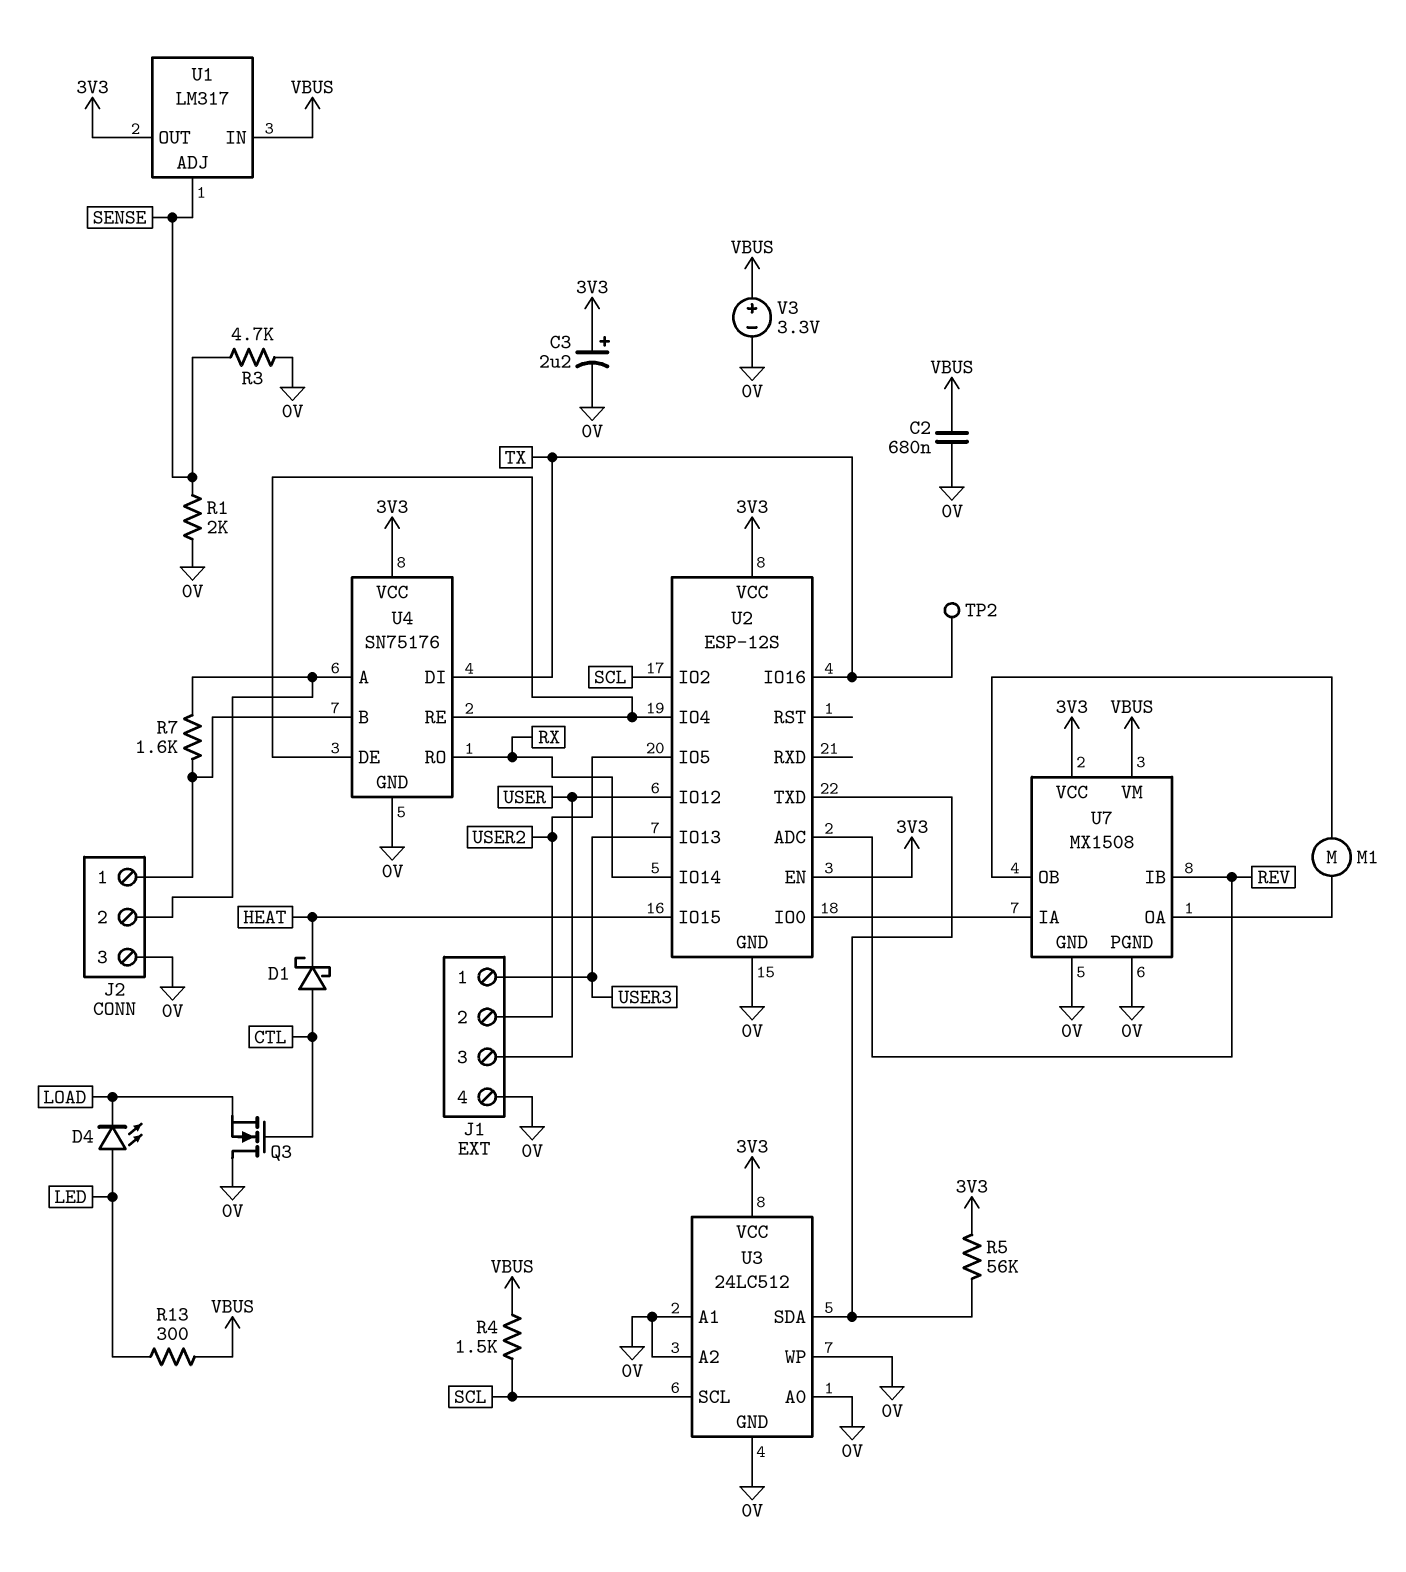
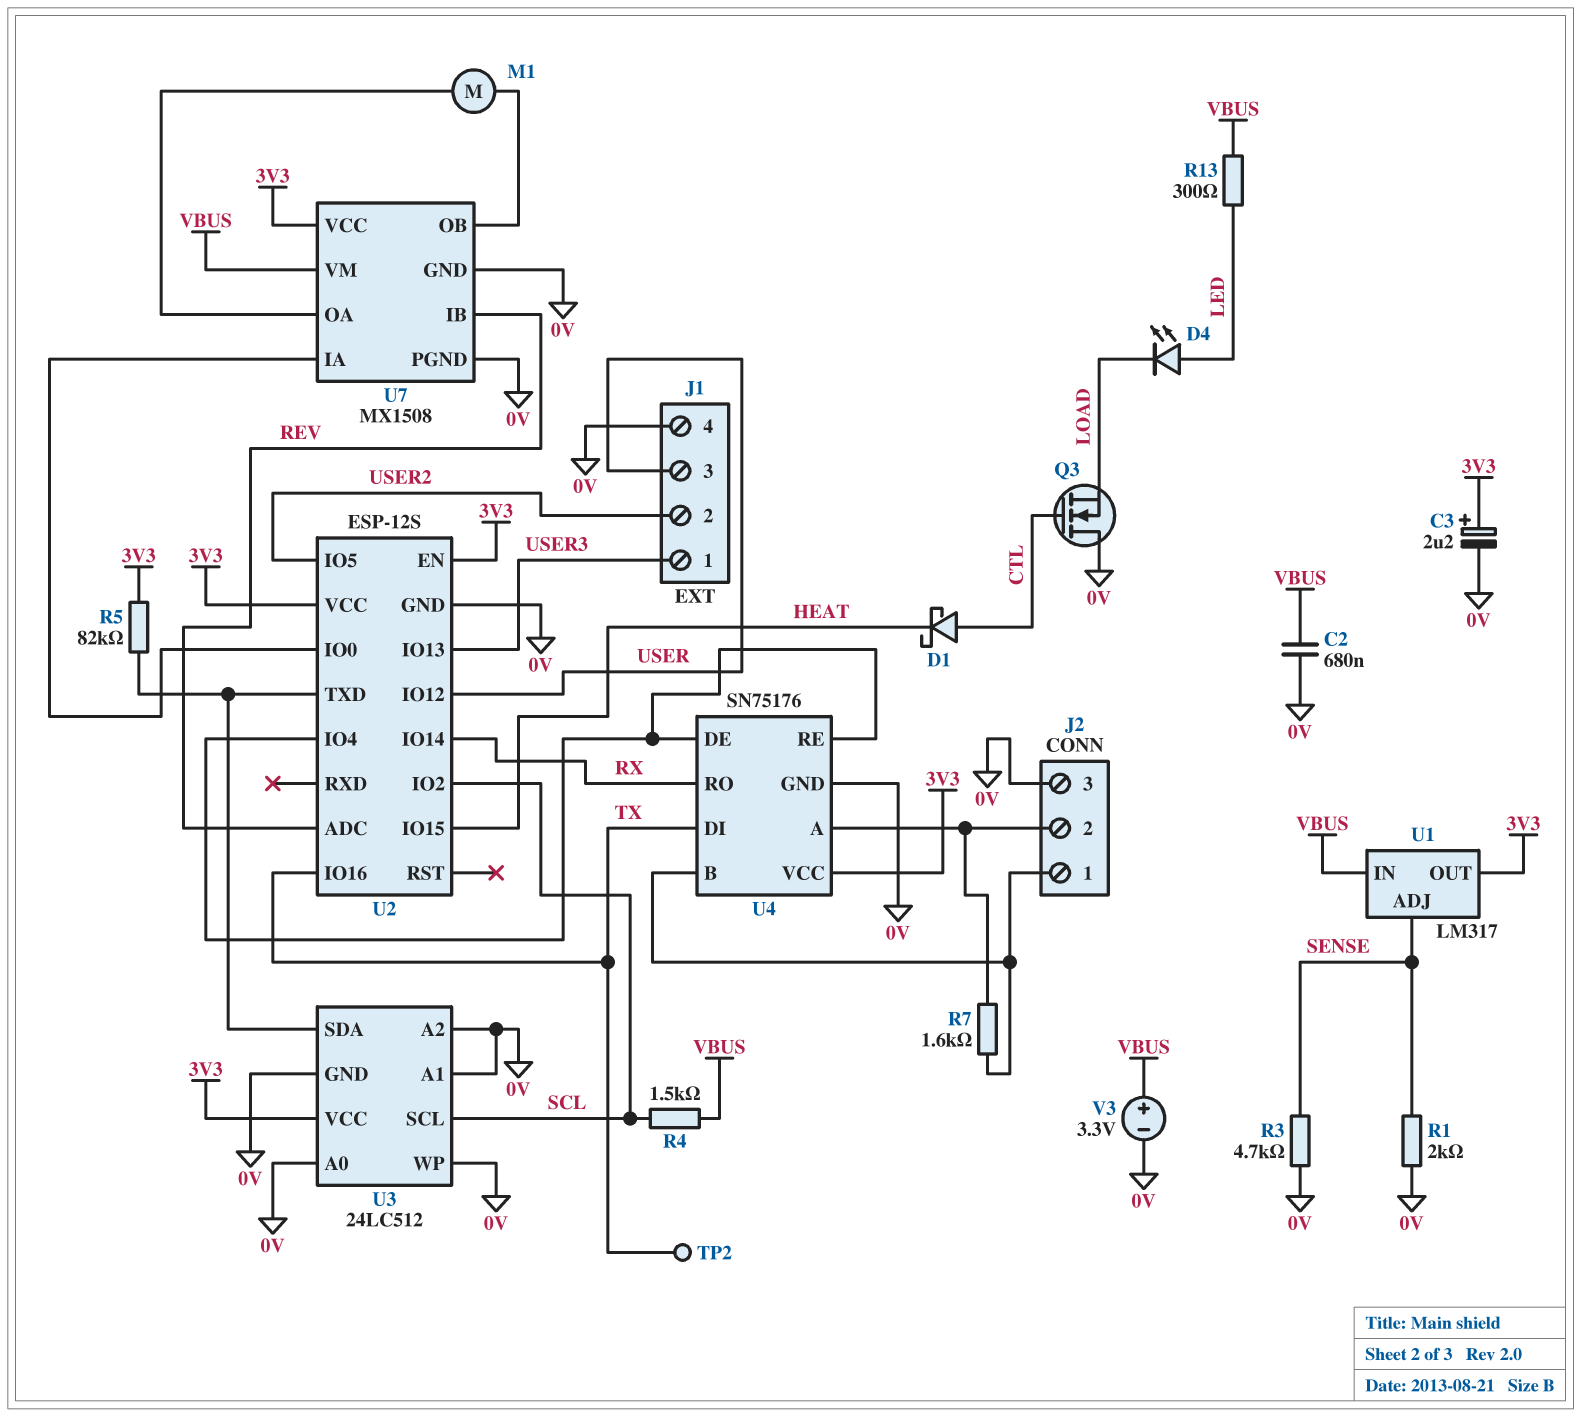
R5: 56k (3V3, U2/TXD) -> 82k (3V3, U2/TXD)

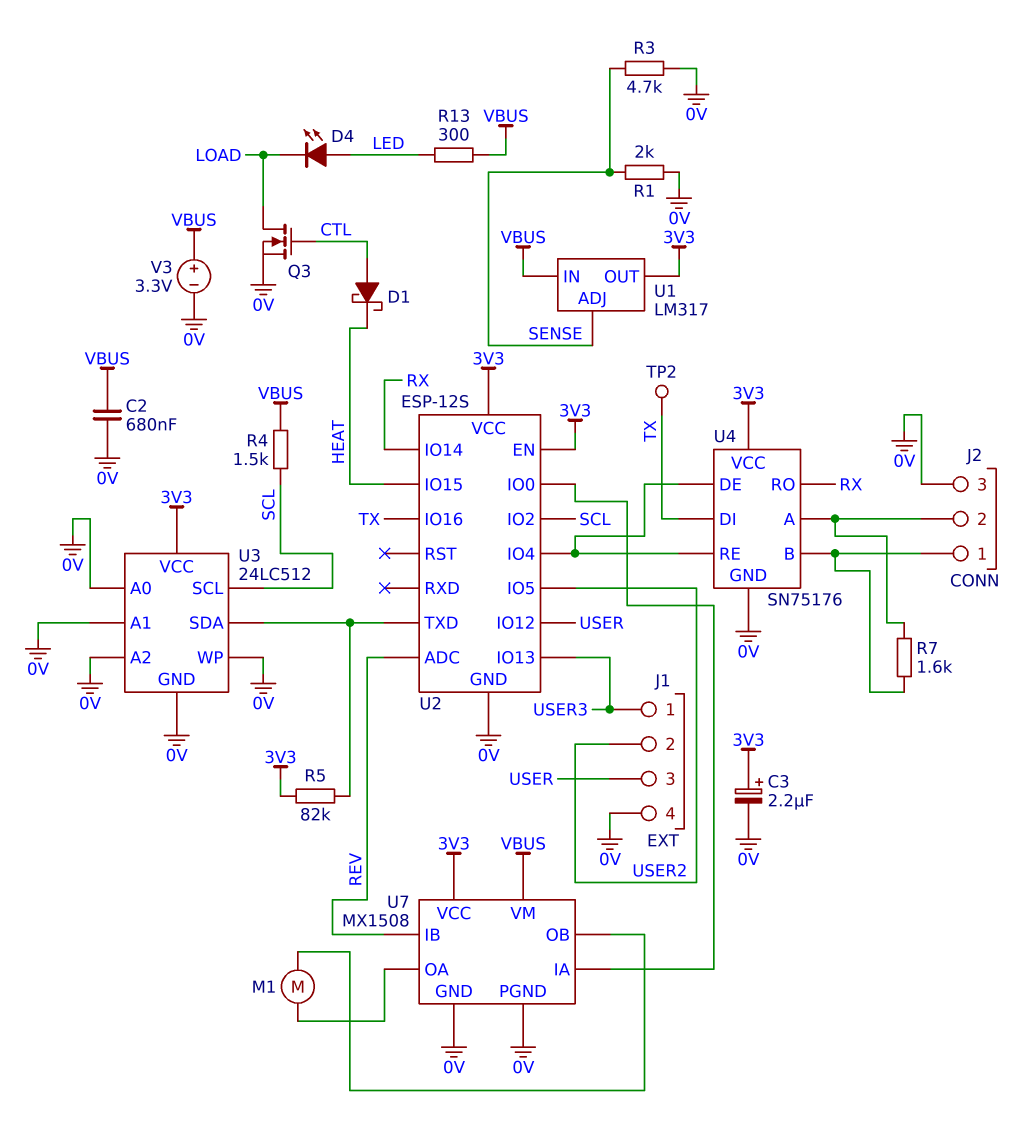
Q3: NMOS (G CTL, D 0V, S LOAD) -> NMOS (G CTL, D LOAD, S 0V)

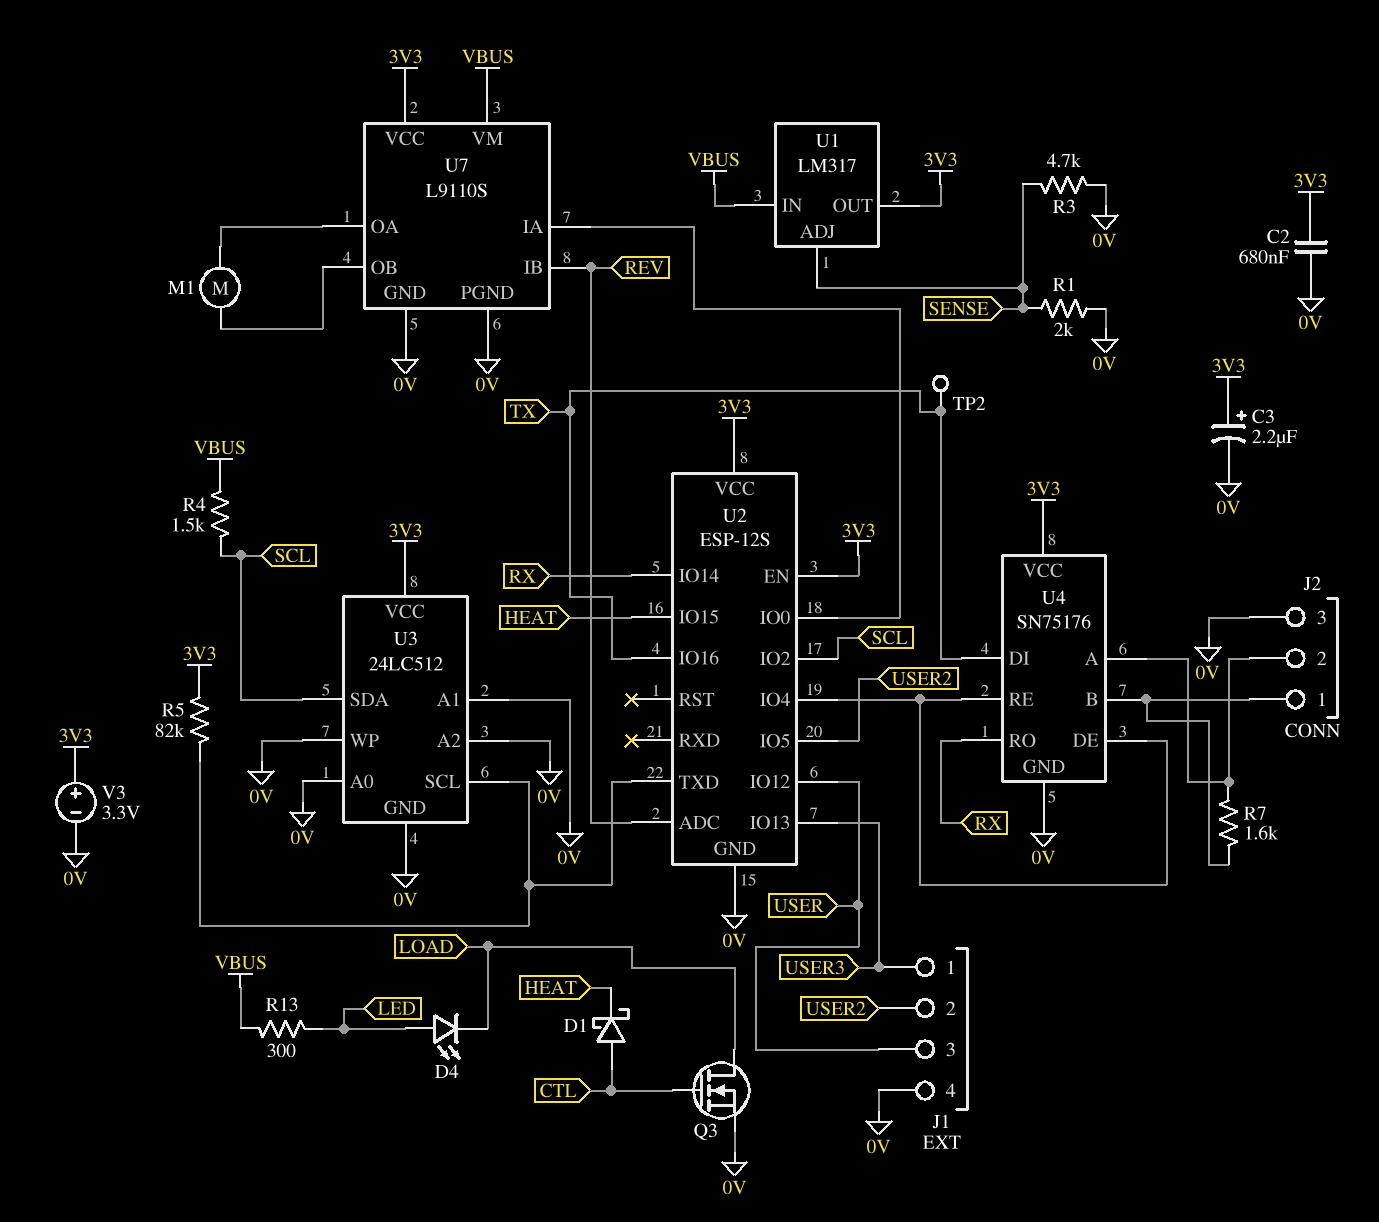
C2: 680nF (0V, VBUS) -> 680nF (0V, 3V3)
U3 pin SCL: SCL -> U2/TXD
U3 pin SDA: U2/TXD -> SCL
U7: MX1508 -> L9110S
V3: 3.3V (plus VBUS, minus 0V) -> 3.3V (plus 3V3, minus 0V)

